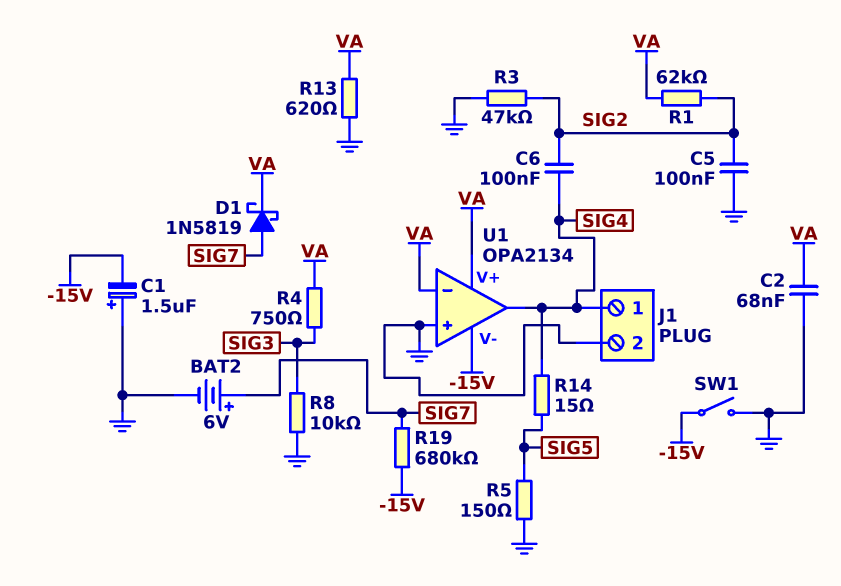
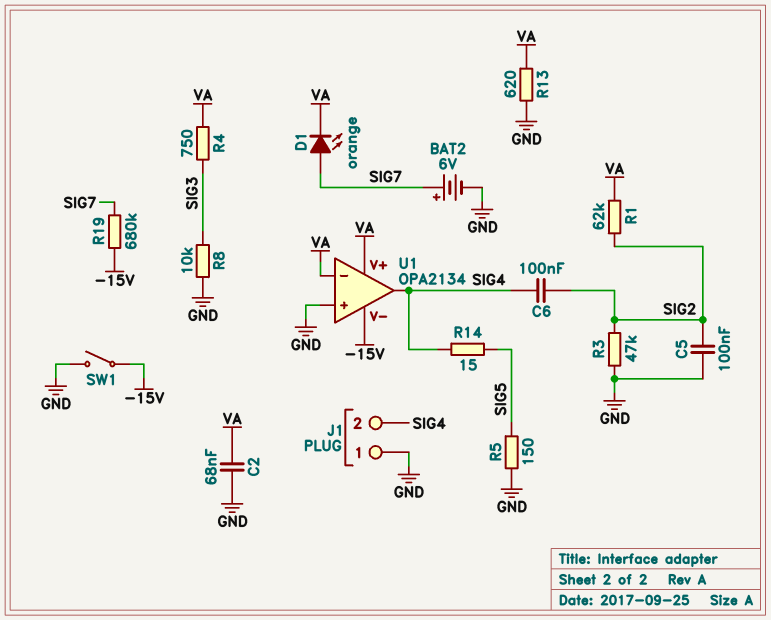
C1: 1.5uF (plus GND, minus -15V) -> none
D1: schottky 1N5819 (A SIG7, K VA) -> LED orange (A SIG7, K VA)
J1 pin 1: SIG4 -> GND
J1 pin 2: GND -> SIG4

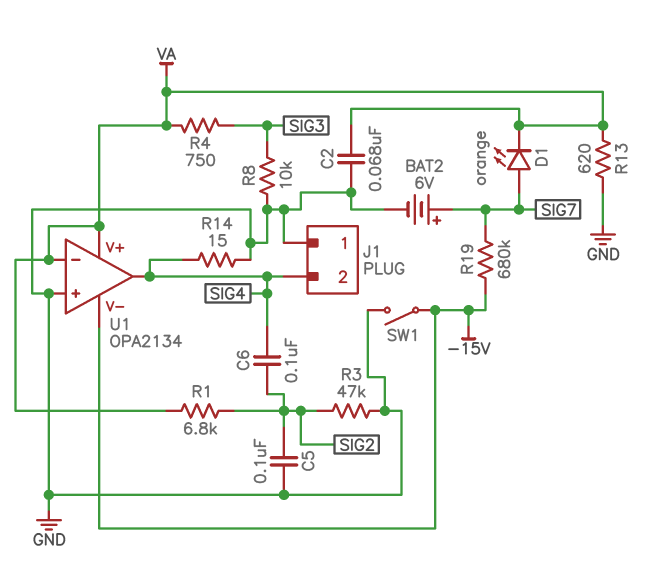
R1: 62k (SIG2, VA) -> 6.8k (SIG2, VA)
R5: 150 (GND, SIG5) -> none
R14: 15 (SIG4, SIG5) -> 15 (GND, SIG4)

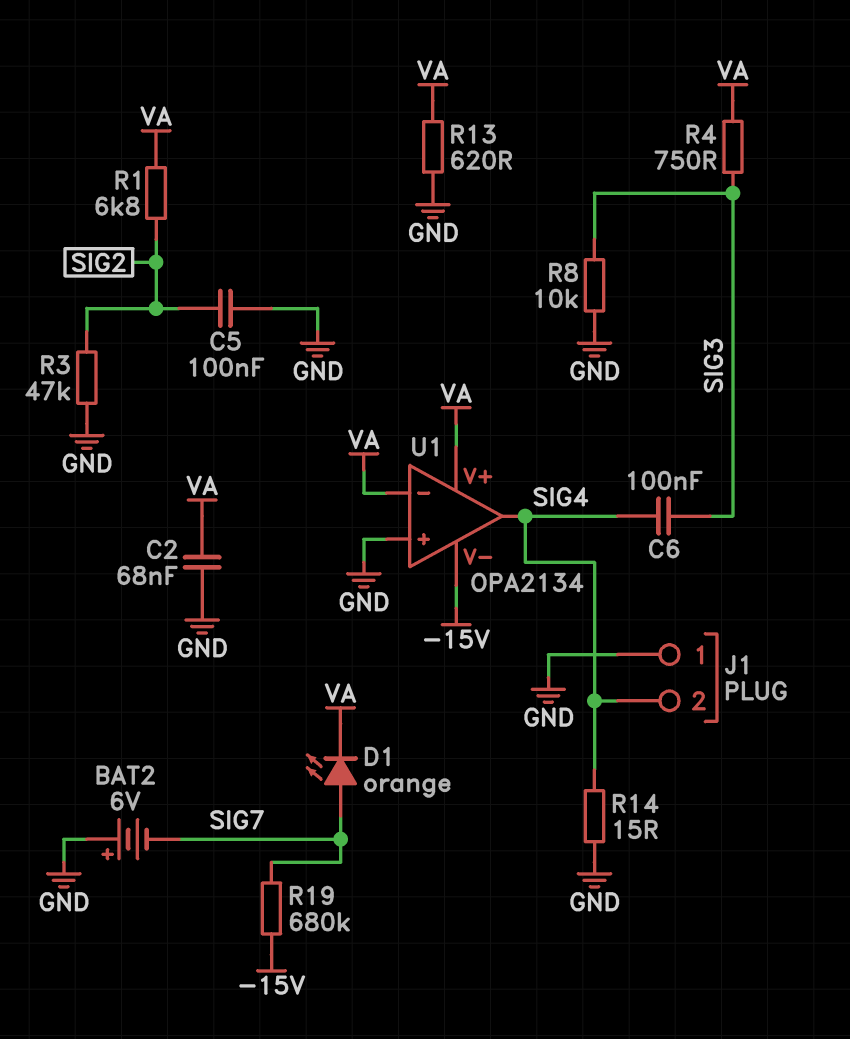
BAT2: 6V (plus SIG7, minus GND) -> 6V (plus GND, minus SIG7)
C6: 100nF (SIG2, SIG4) -> 100nF (SIG3, SIG4)
SW1: switch (-15V, GND) -> none

